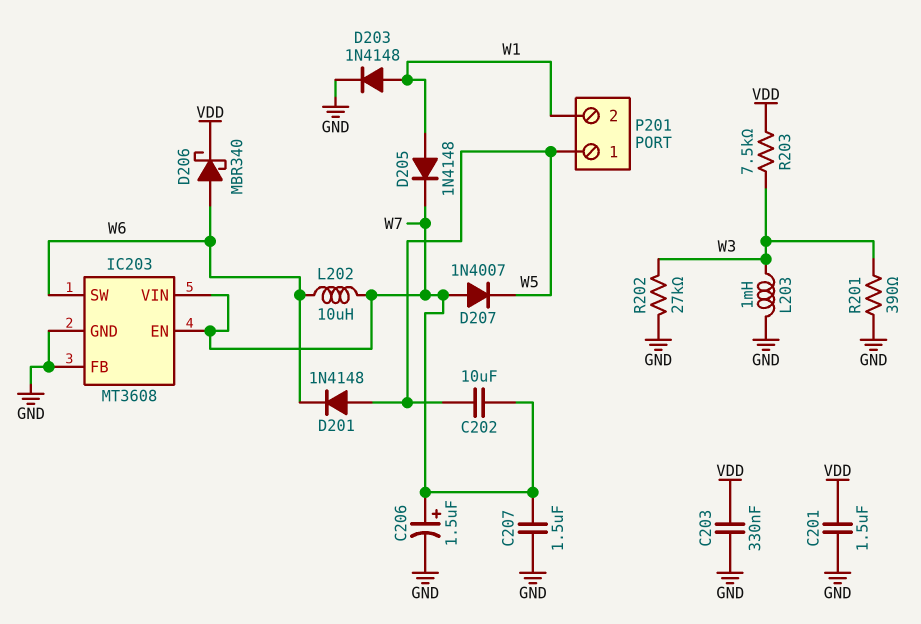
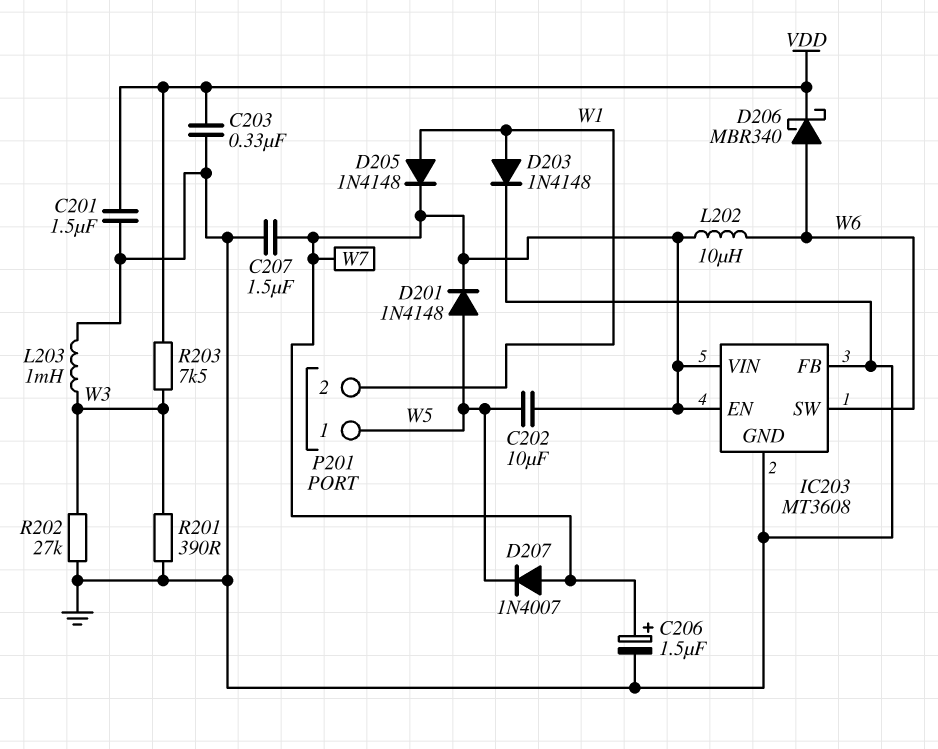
D201: diode 1N4148 (A W5, K W6) -> diode 1N4148 (A W5, K W7)

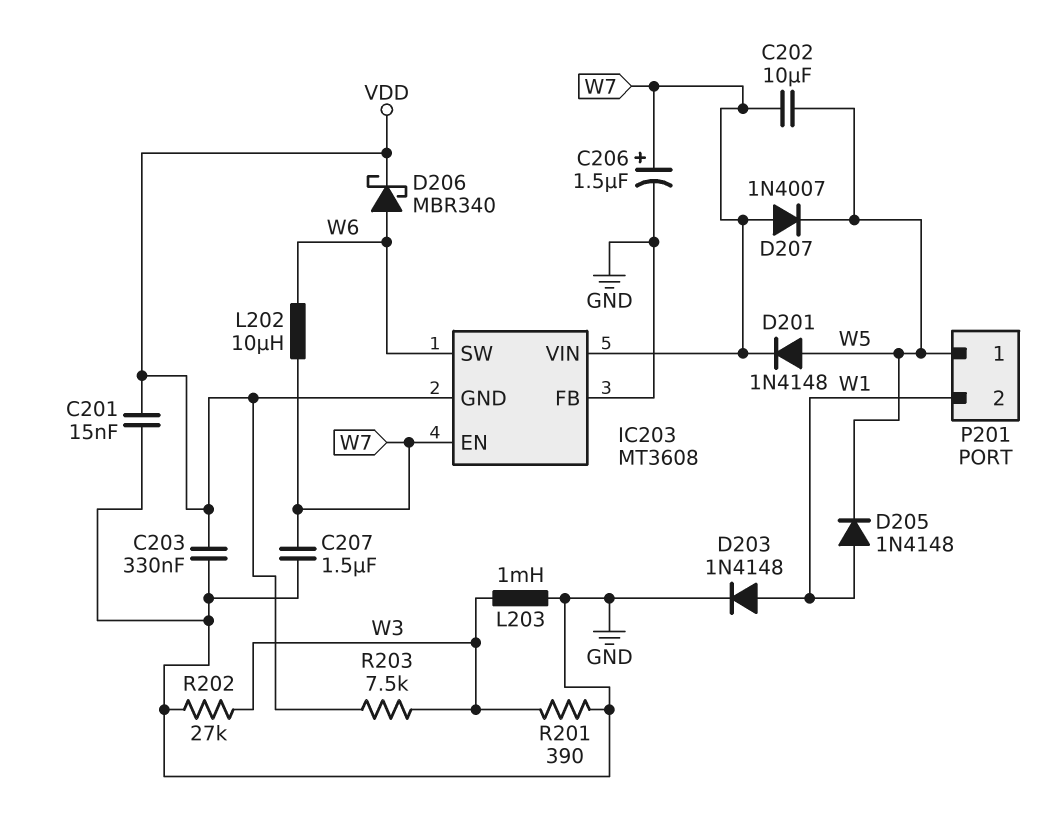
C201: 1.5uF (GND, VDD) -> 15nF (GND, VDD)
D205: diode 1N4148 (A W1, K W7) -> diode 1N4148 (A W1, K W5)
IC203 pin GND: GND -> VDD

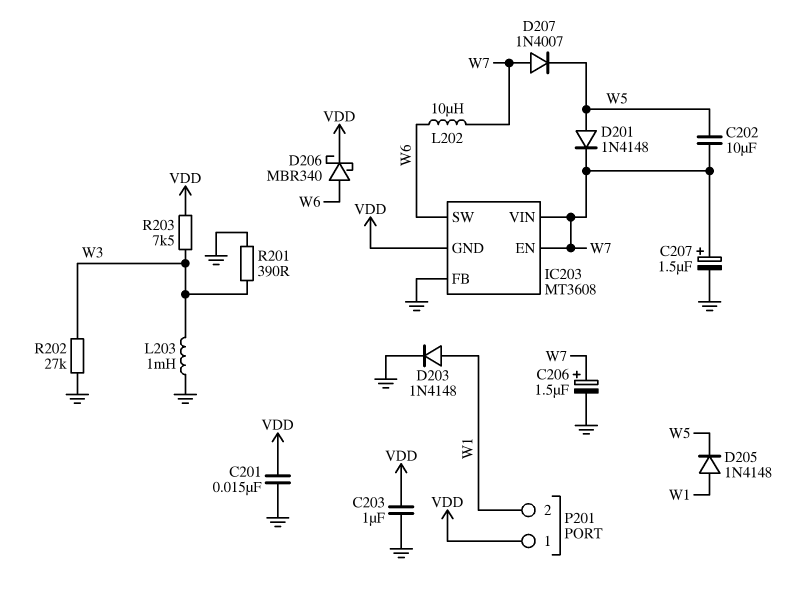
C203: 330nF (GND, VDD) -> 1uF (GND, VDD)
C207: 1.5uF (GND, W7) -> 1.5uF (plus W7, minus GND)
P201 pin 1: W5 -> VDD

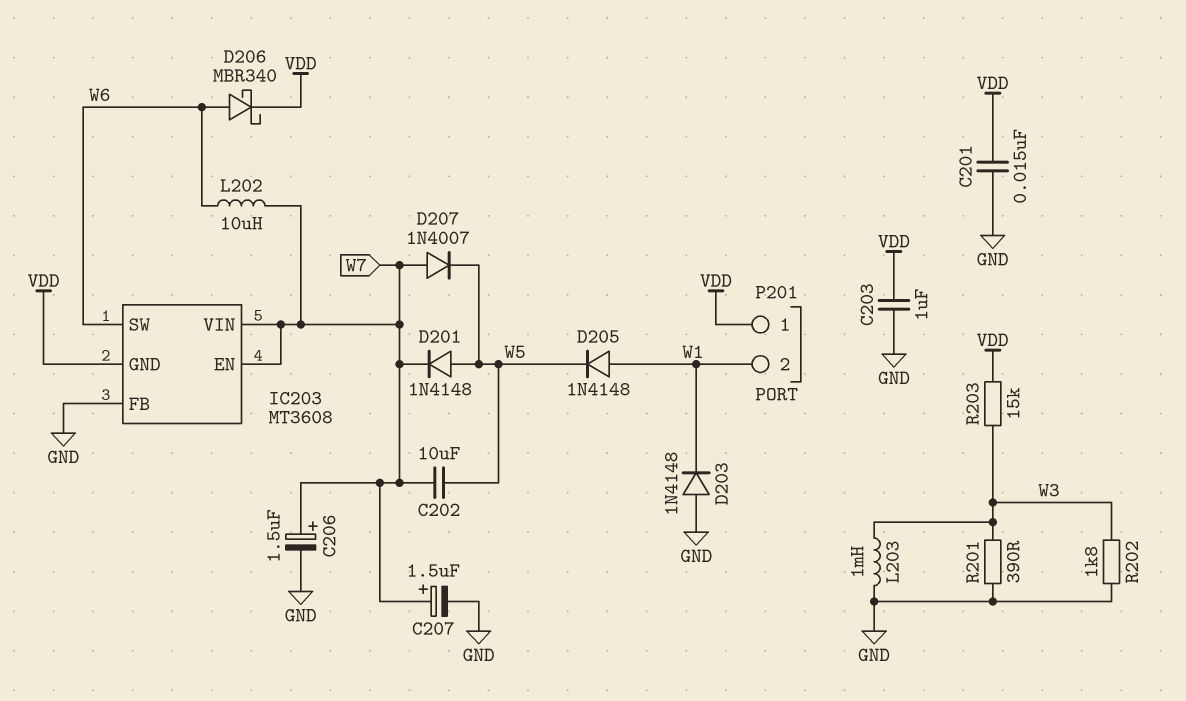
D203: diode 1N4148 (A W1, K GND) -> diode 1N4148 (A GND, K W1)
R202: 27k (GND, W3) -> 1.8k (GND, W3)
R203: 7.5k (VDD, W3) -> 15k (VDD, W3)

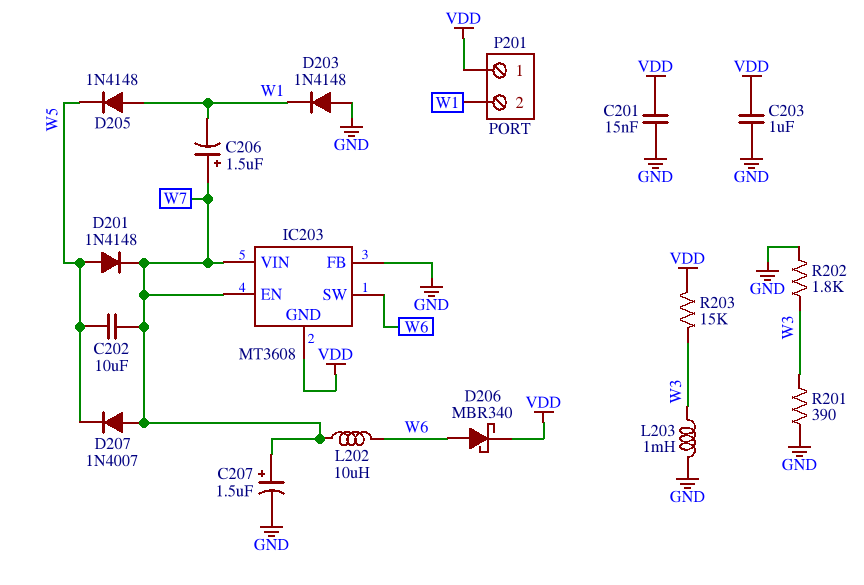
C206: 1.5uF (plus W7, minus GND) -> 1.5uF (plus W7, minus W1)

